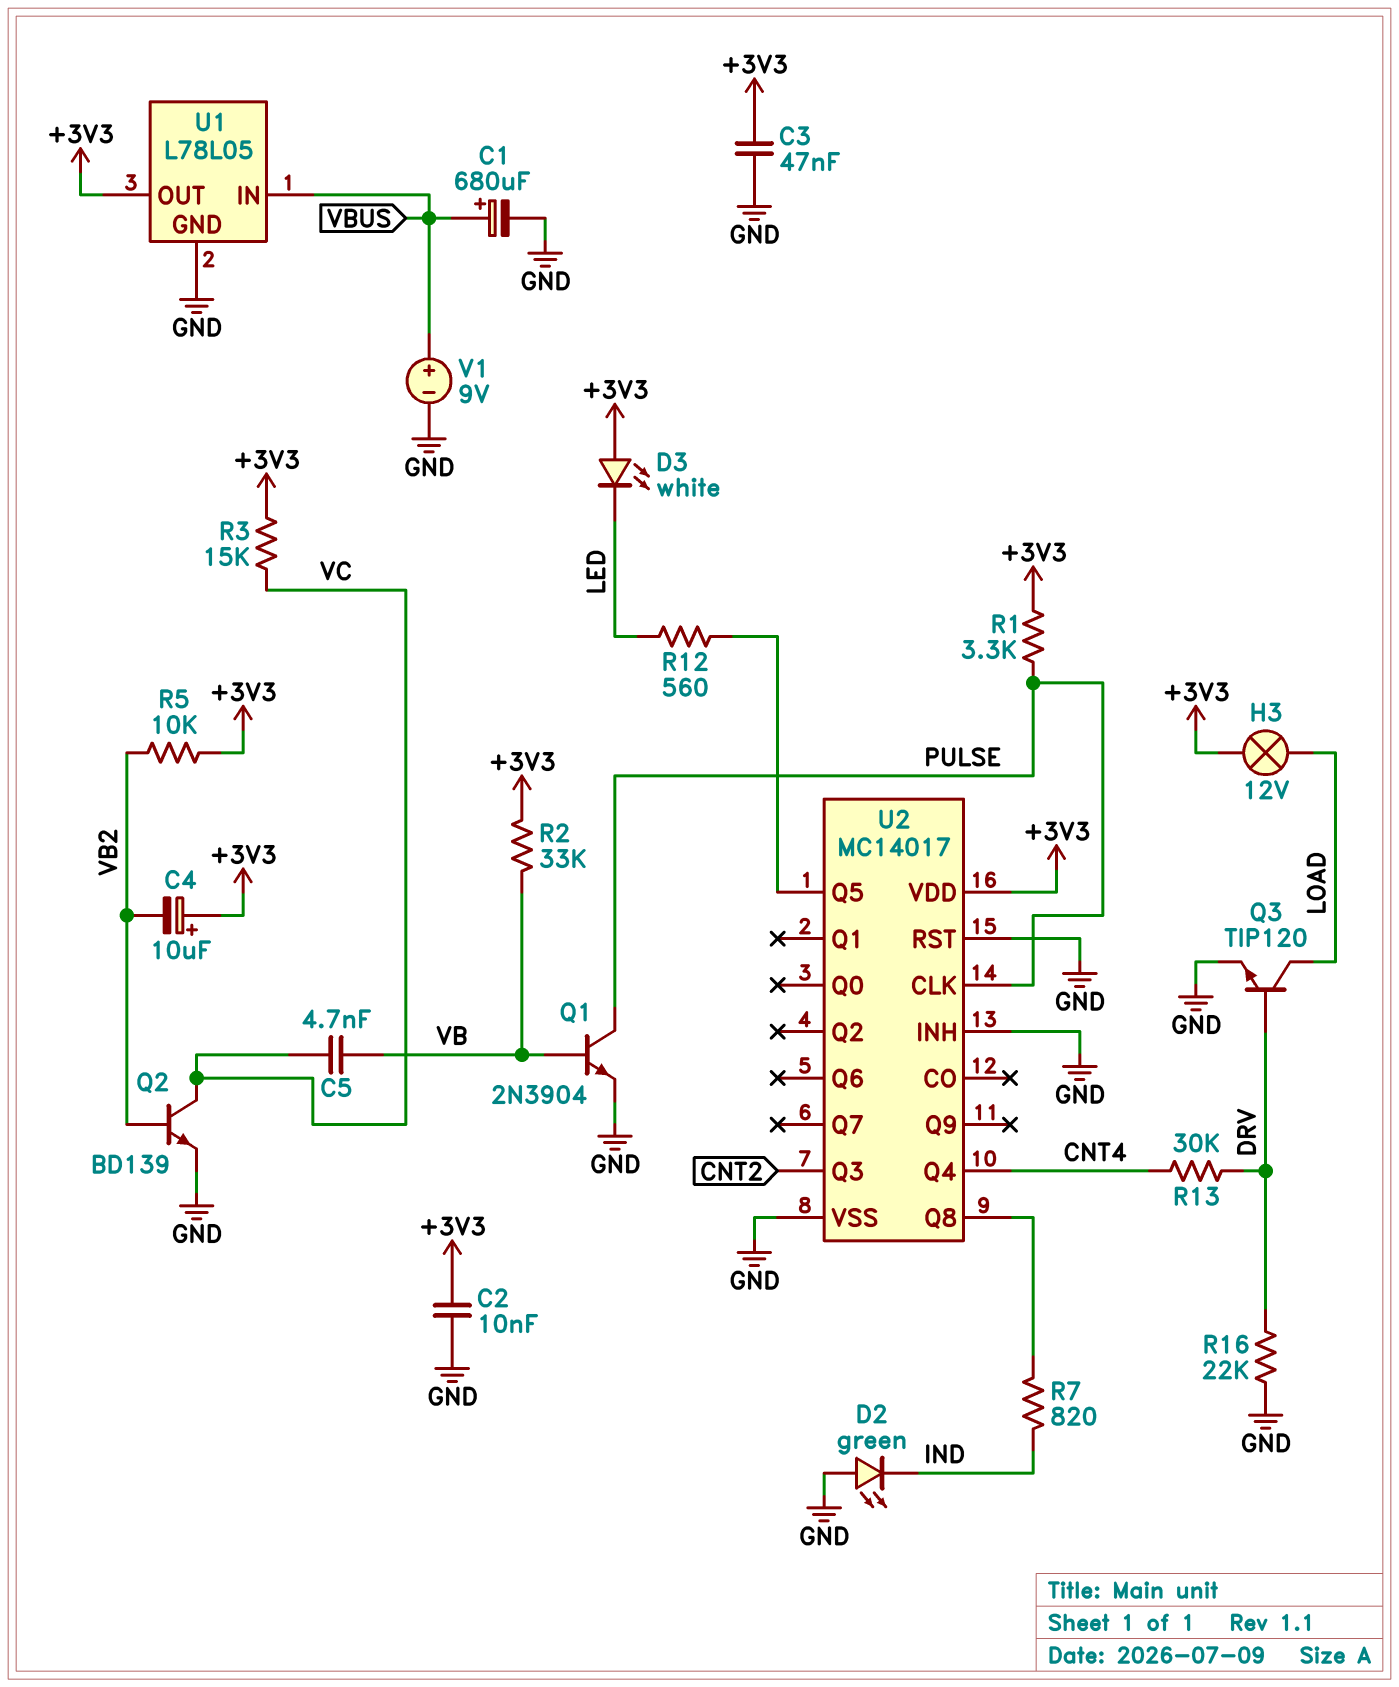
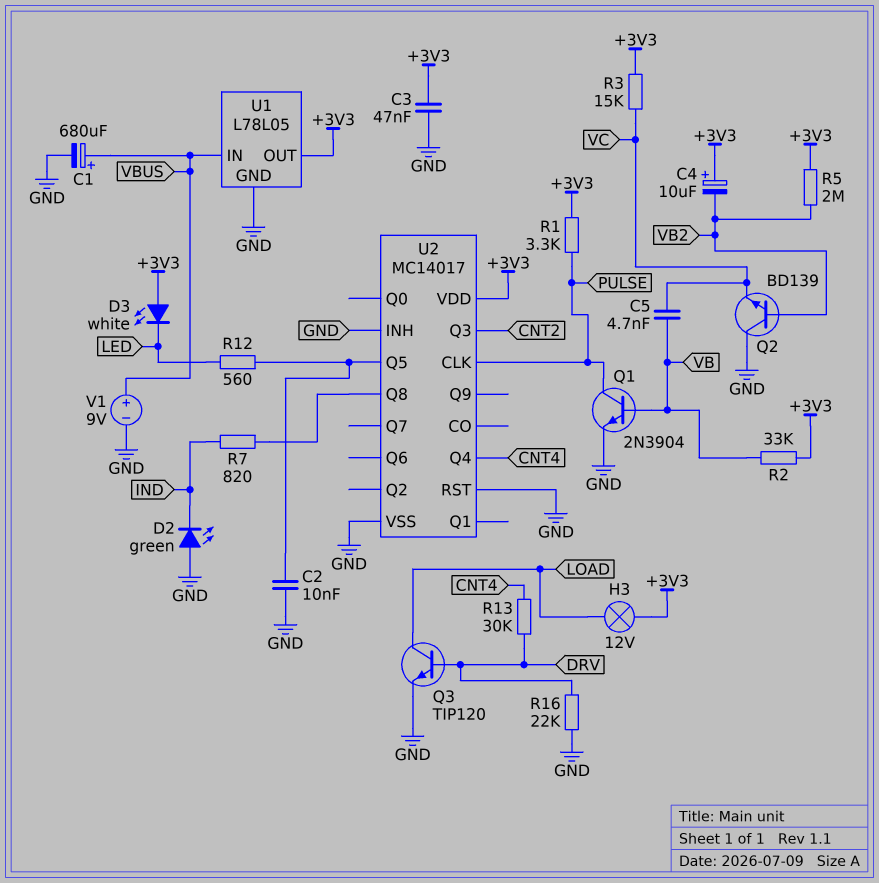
C2: 10nF (+3V3, GND) -> 10nF (GND, U2/Q5)
Q2: NPN BD139 (B VB2, C VC, E GND) -> NPN BD139 (B VB2, C GND, E VC)
R5: 10k (+3V3, VB2) -> 2M (+3V3, VB2)

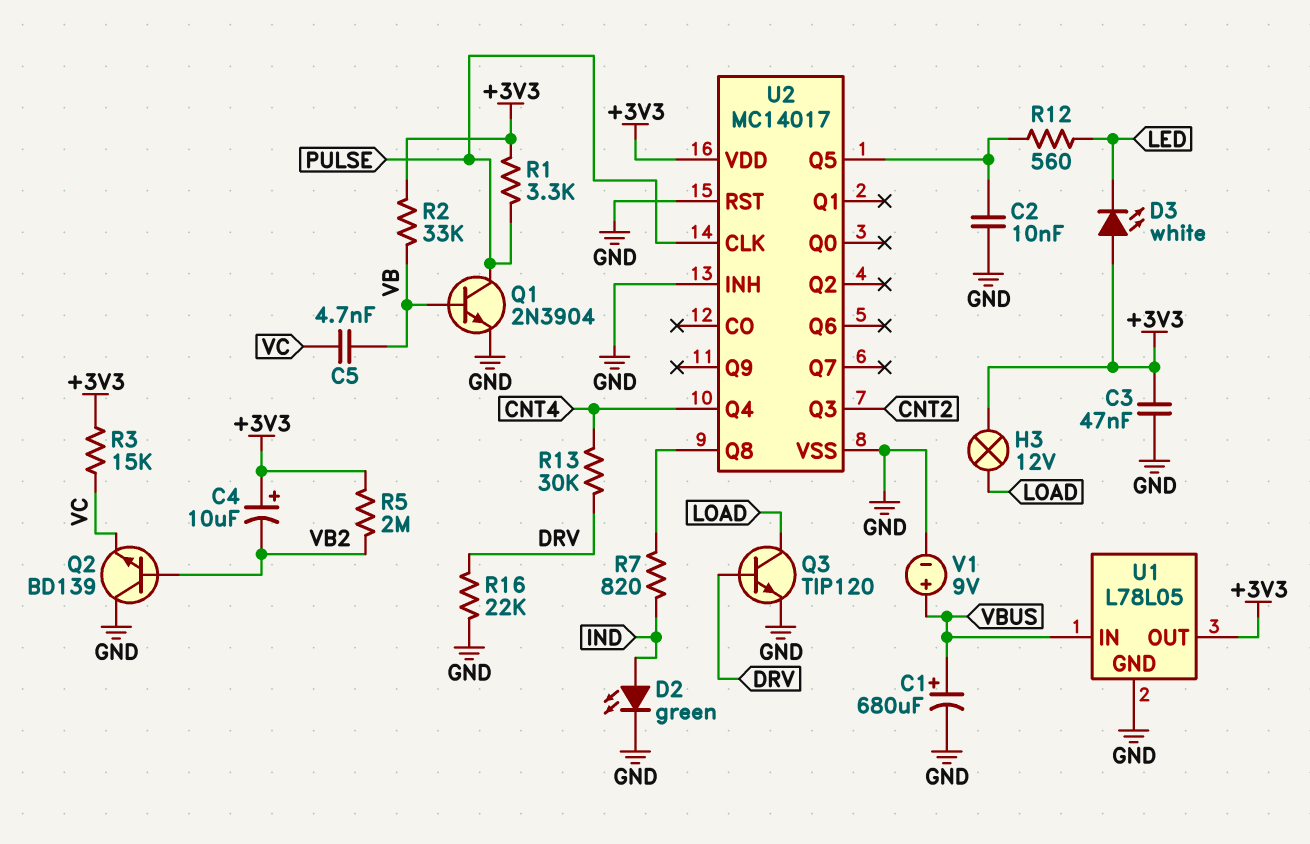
D2: LED green (A GND, K IND) -> LED green (A IND, K GND)

